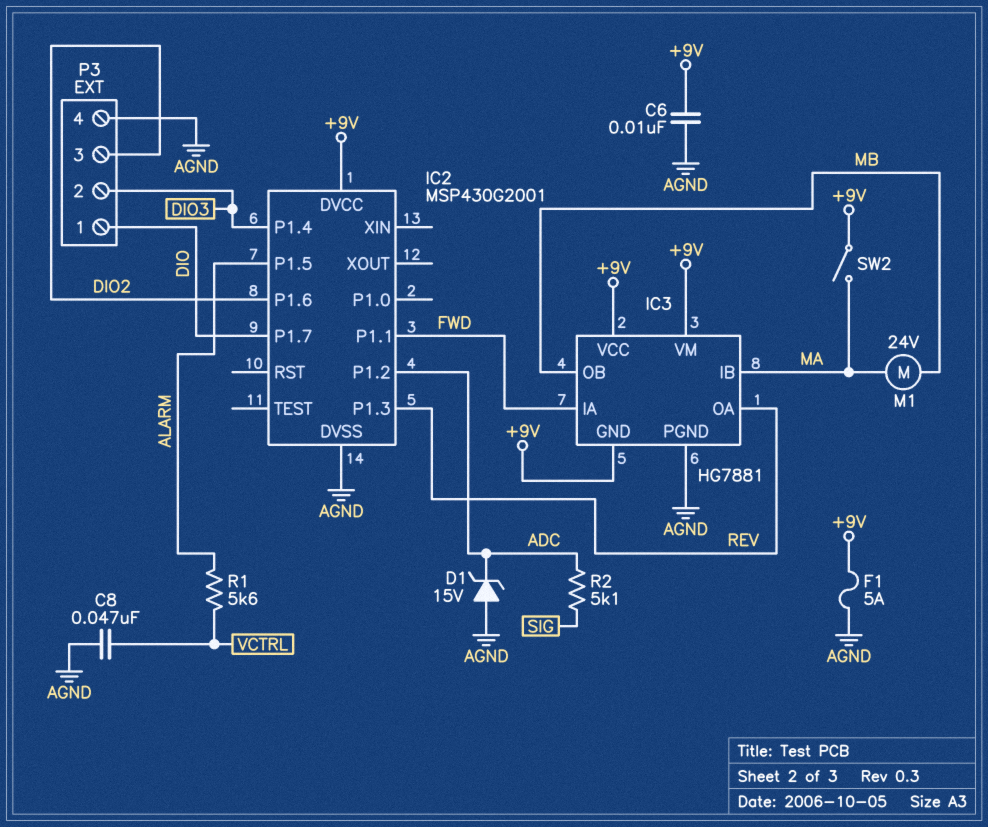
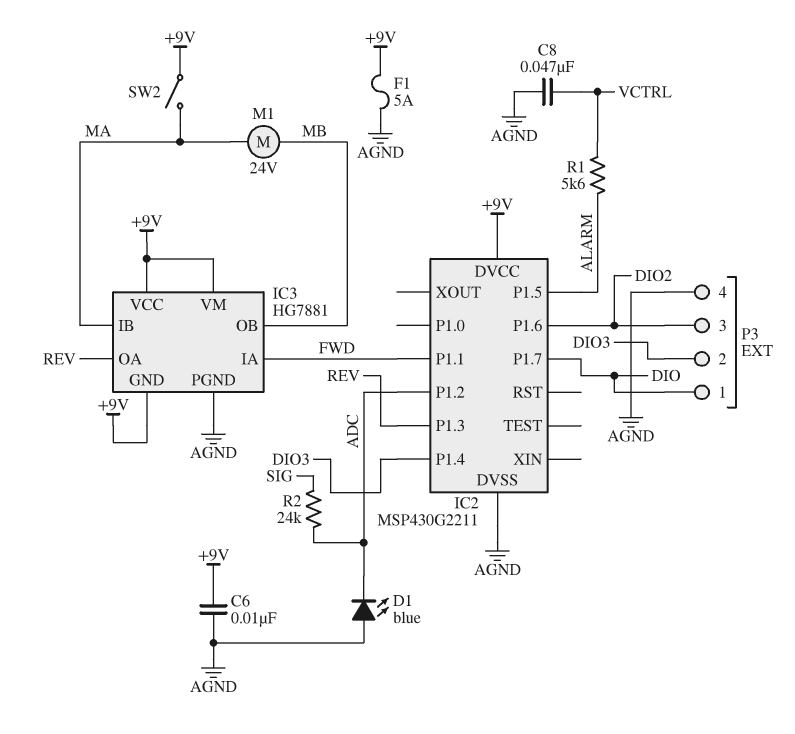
D1: zener 15V (A AGND, K ADC) -> LED blue (A AGND, K ADC)
IC2: MSP430G2001 -> MSP430G2211
R2: 5.1k (ADC, SIG) -> 24k (ADC, SIG)

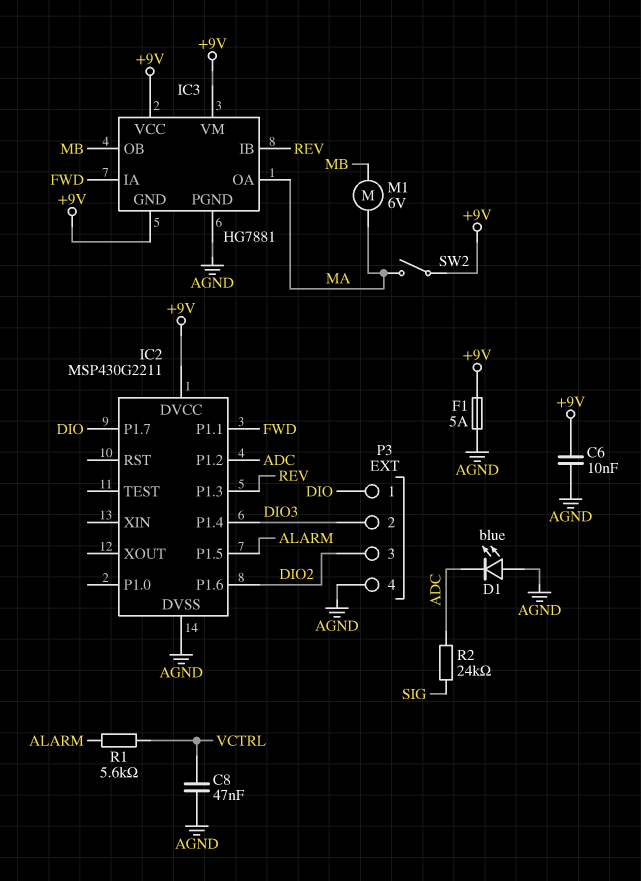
IC3 pin IB: MA -> REV
IC3 pin OA: REV -> MA
M1: motor 24V (MA, MB) -> motor 6V (MA, MB)

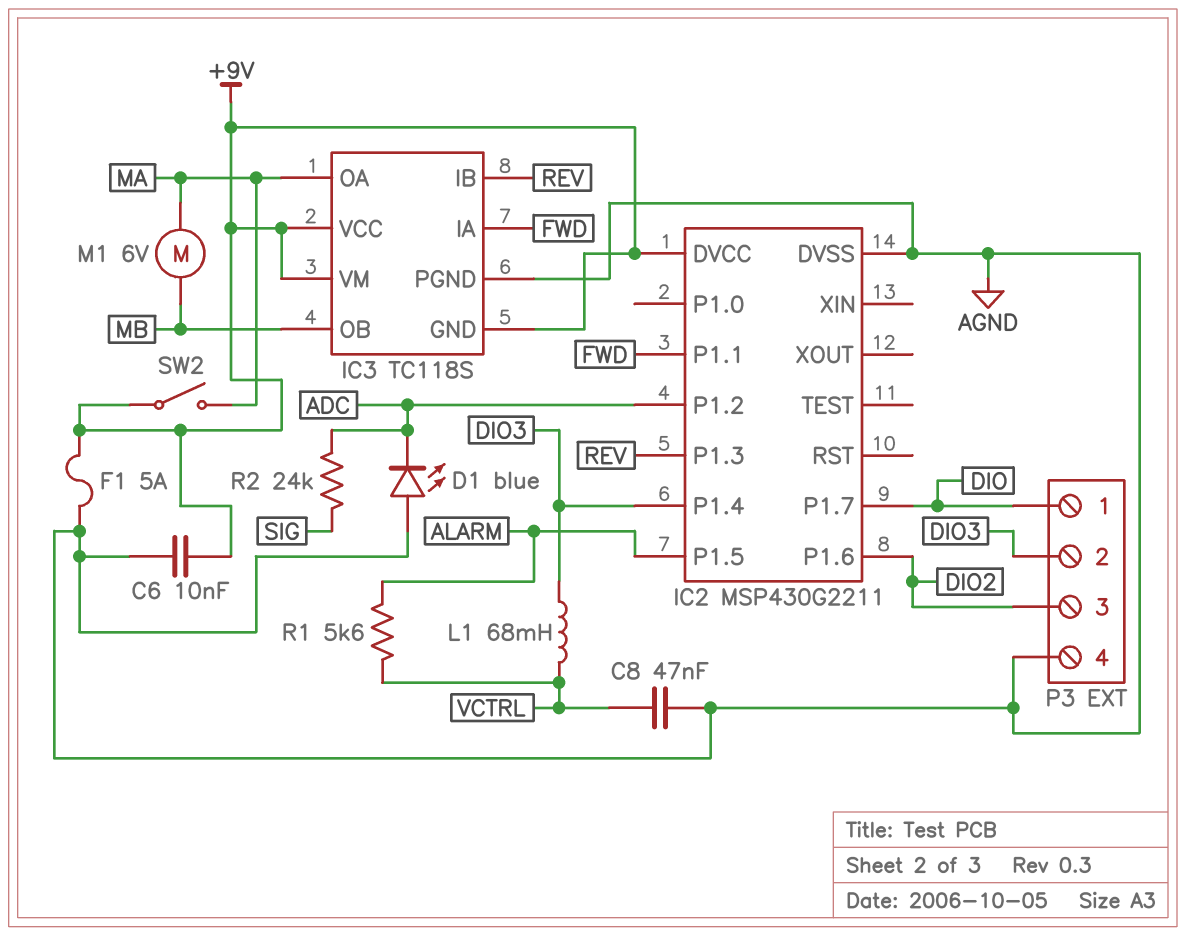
IC3: HG7881 -> TC118S
L1: none -> 68mH (DIO3, VCTRL)

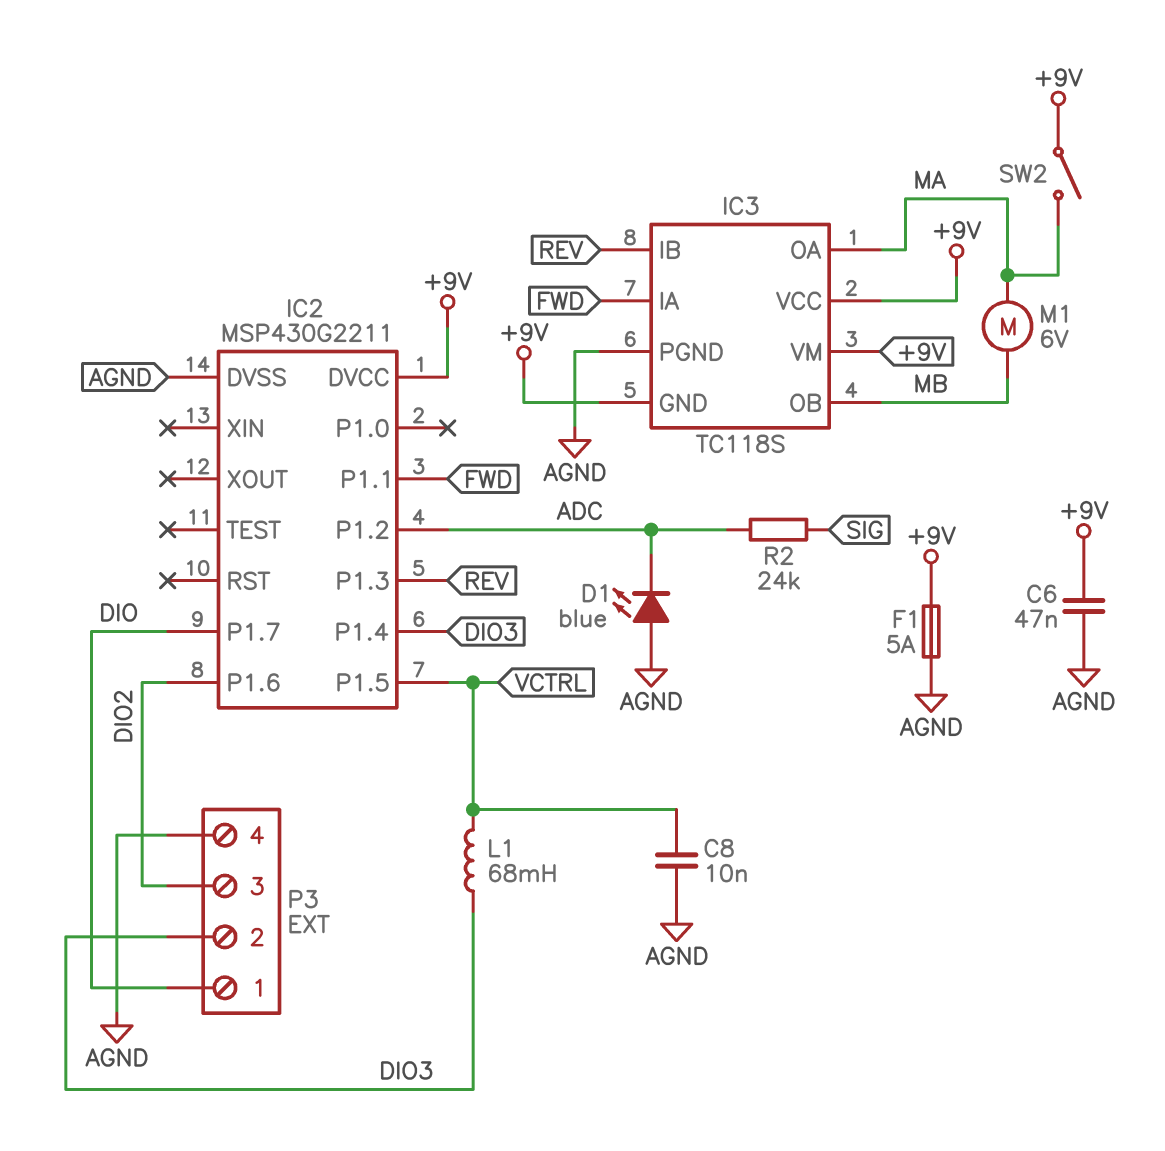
C6: 10nF (+9V, AGND) -> 47nF (+9V, AGND)
C8: 47nF (AGND, VCTRL) -> 10nF (AGND, VCTRL)
IC2 pin P1.5: ALARM -> VCTRL
R1: 5.6k (ALARM, VCTRL) -> none

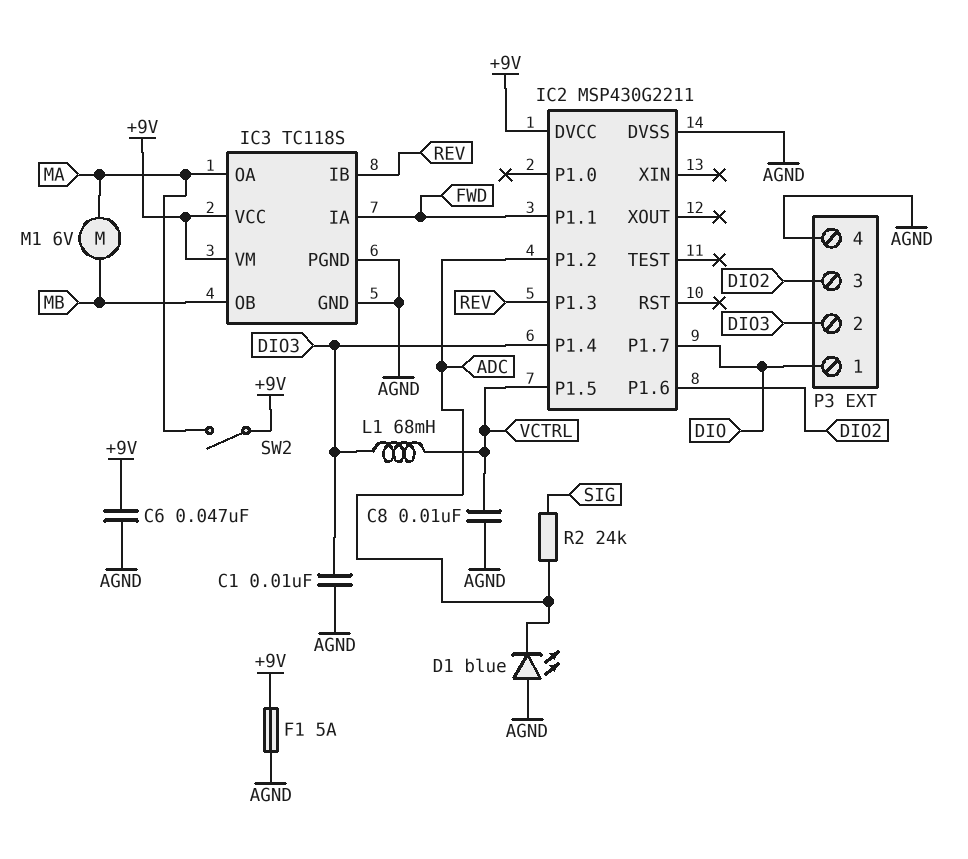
C1: none -> 10nF (AGND, DIO3)
IC3 pin GND: +9V -> AGND

